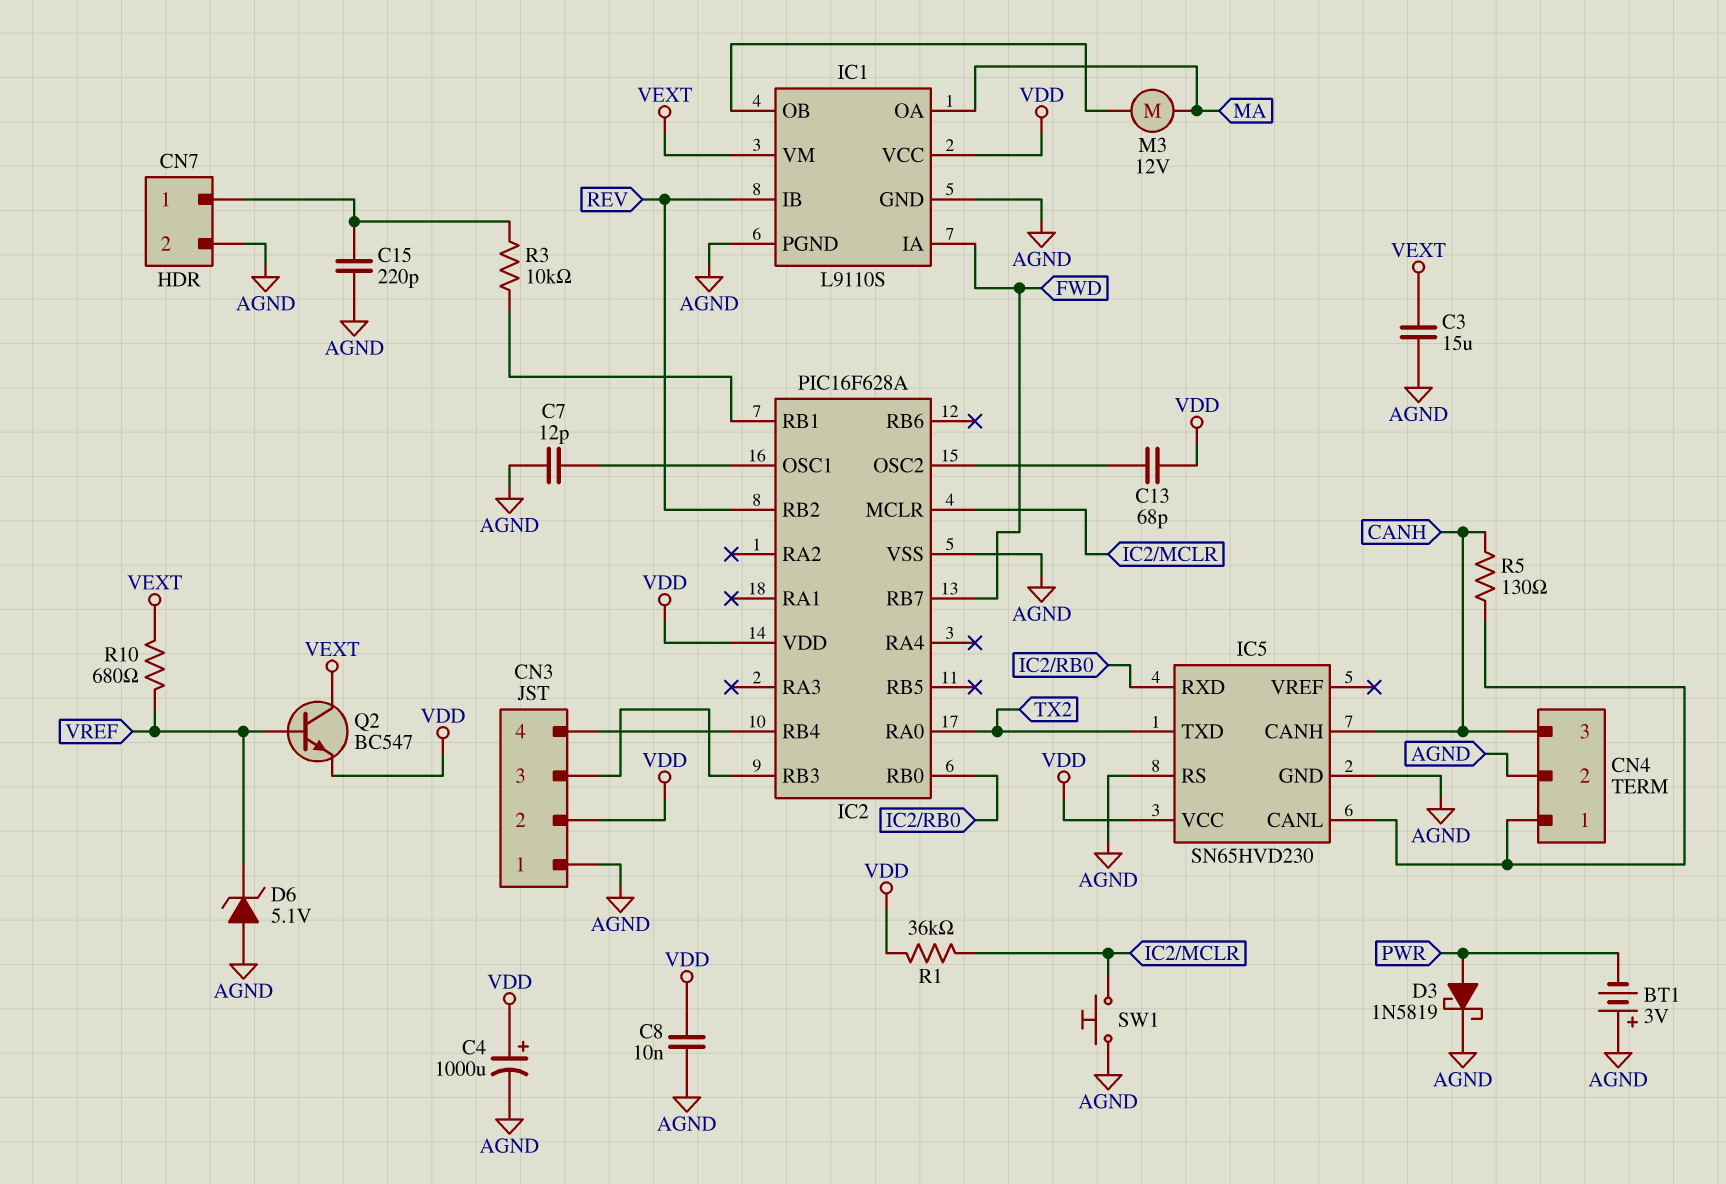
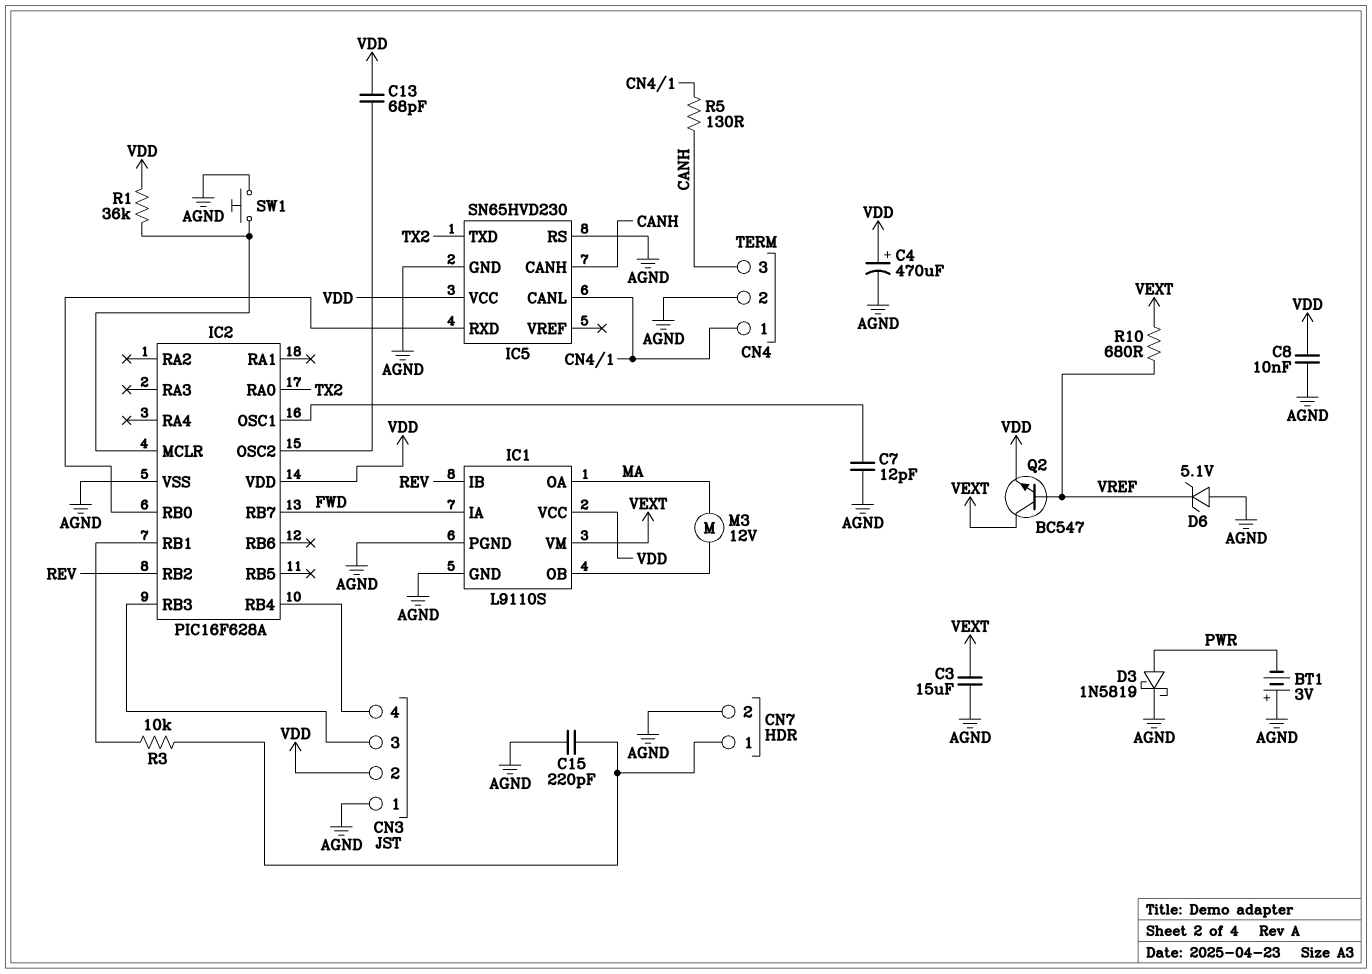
C4: 1000uF (plus VDD, minus AGND) -> 470uF (plus VDD, minus AGND)

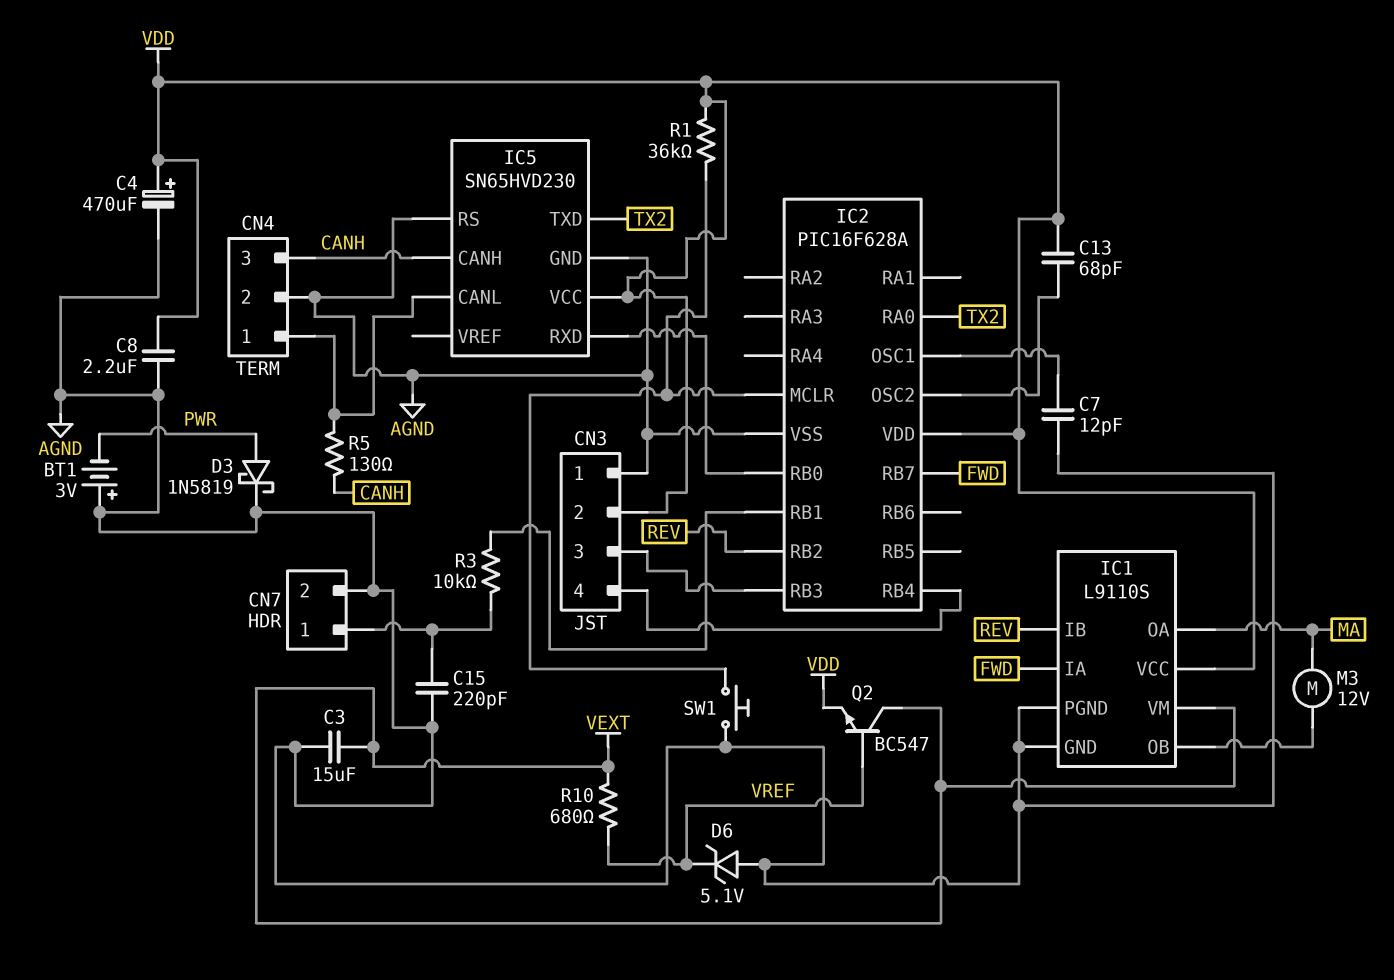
C8: 10nF (AGND, VDD) -> 2.2uF (AGND, VDD)

